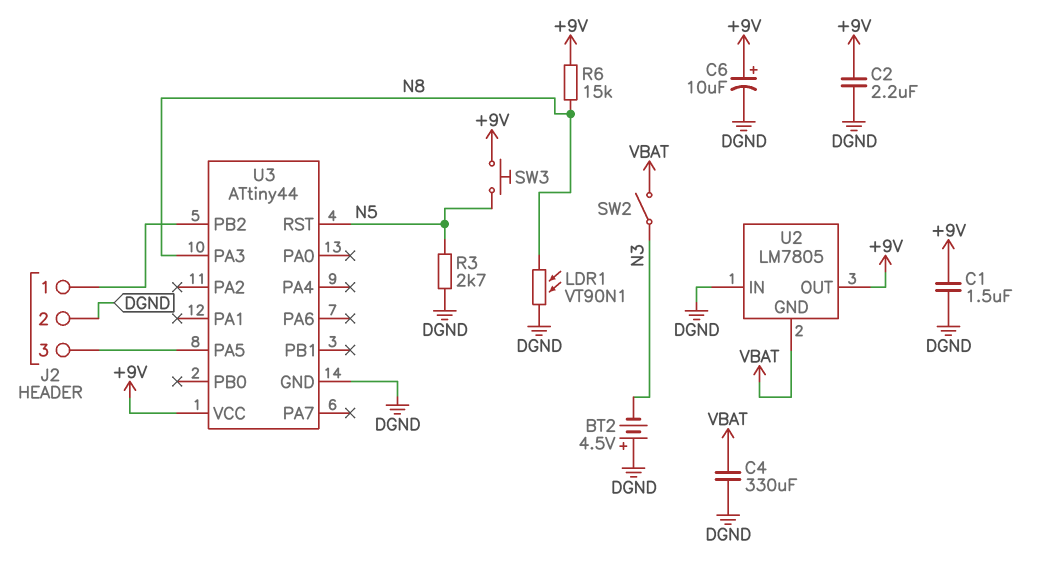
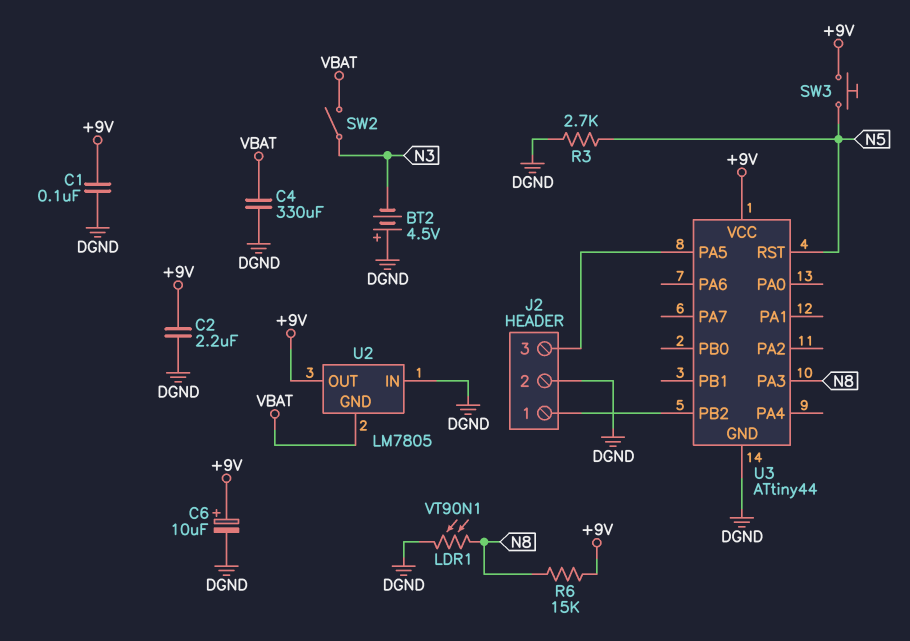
C1: 1.5uF (+9V, DGND) -> 100nF (+9V, DGND)

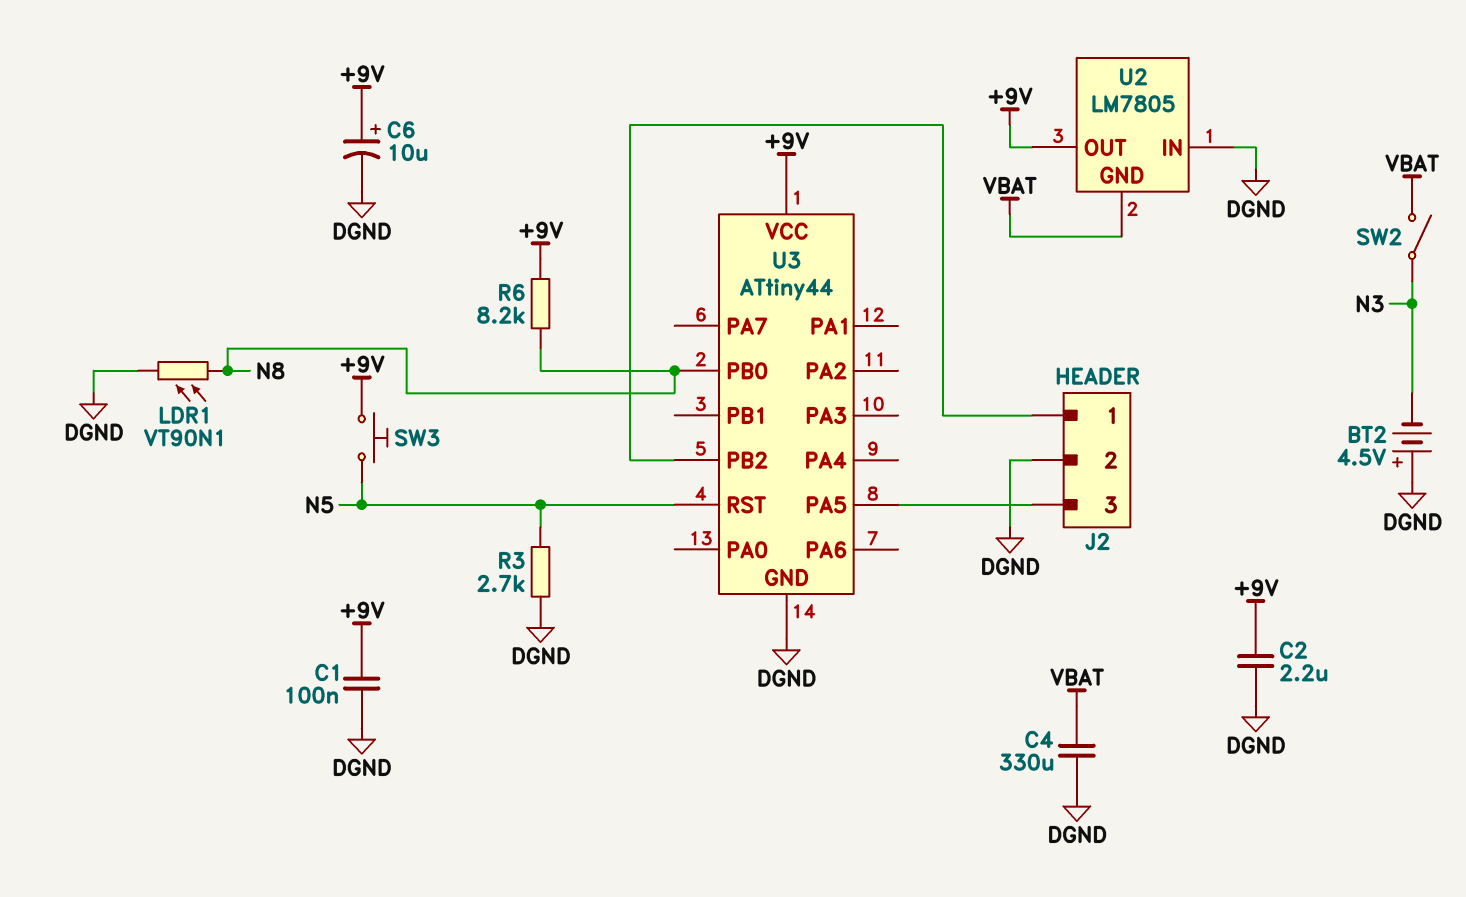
R6: 15k (+9V, N8) -> 8.2k (+9V, N8)
U3 pin PA3: N8 -> none
U3 pin PB0: none -> N8

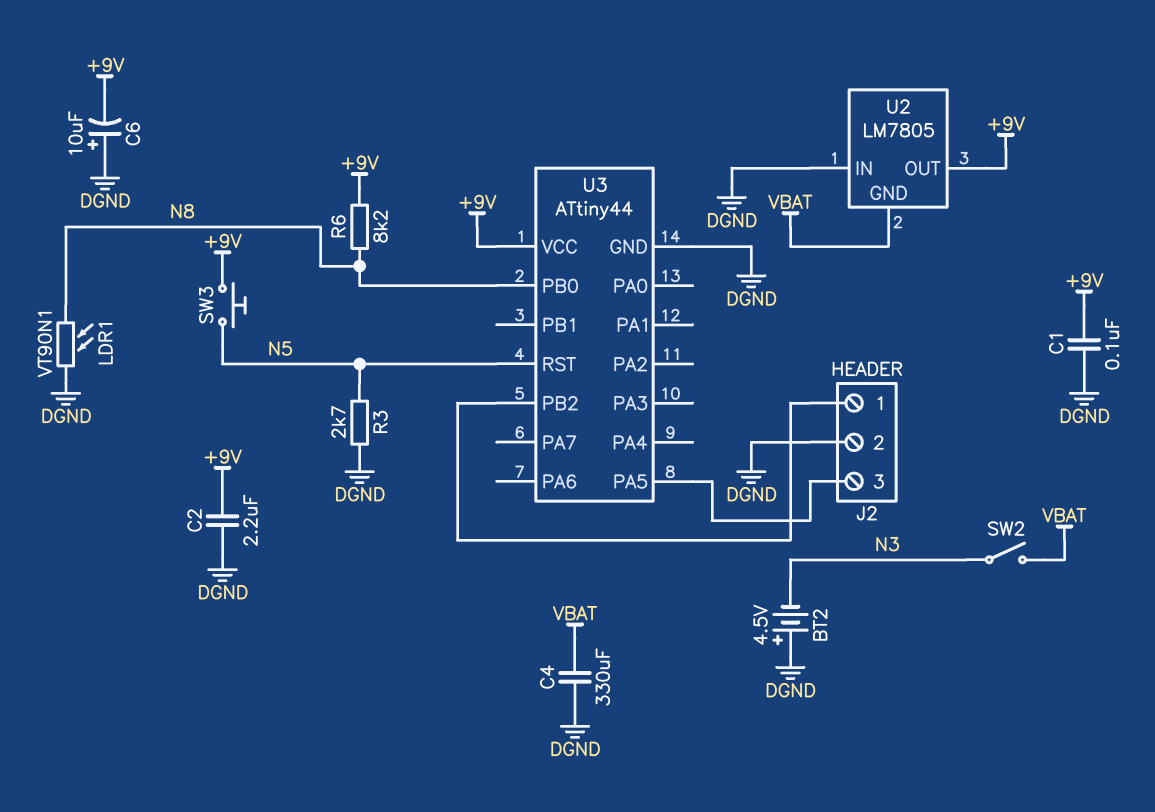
C6: 10uF (plus +9V, minus DGND) -> 10uF (plus DGND, minus +9V)

